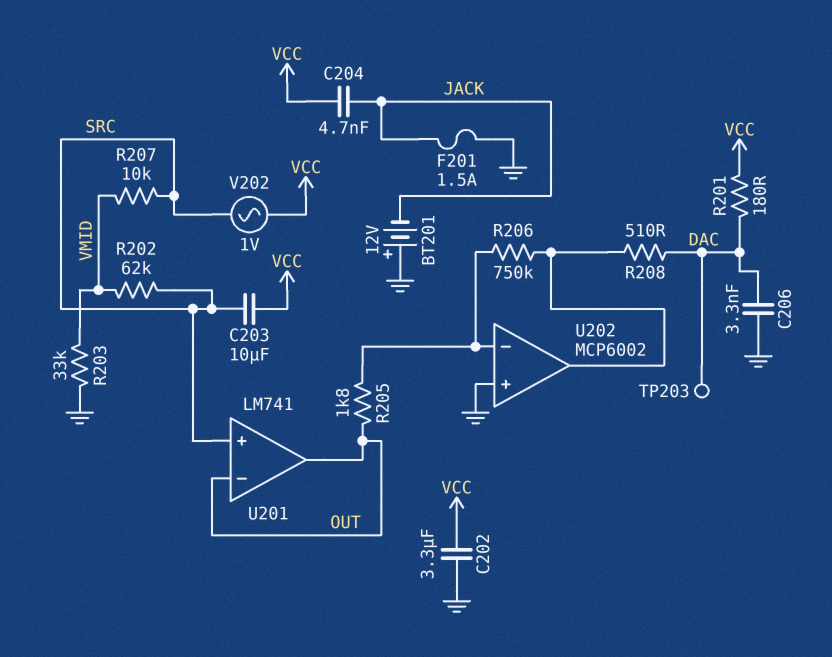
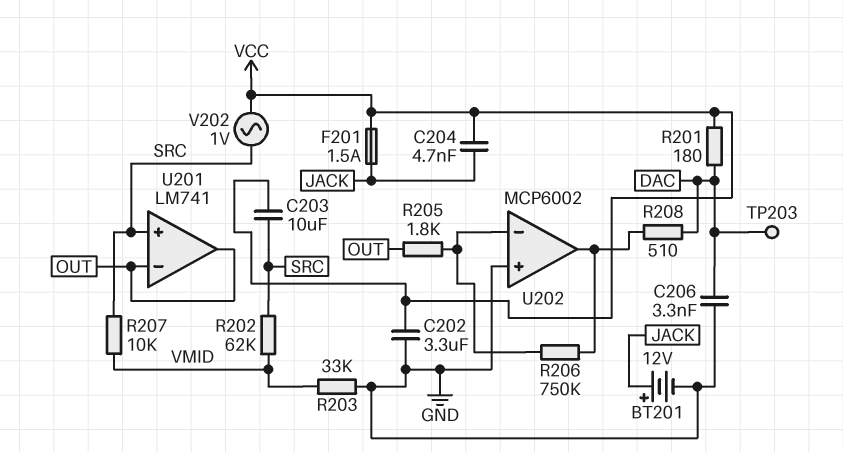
BT201: 12V (plus GND, minus JACK) -> 12V (plus JACK, minus GND)
F201: 1.5A (GND, JACK) -> 1.5A (JACK, VCC)

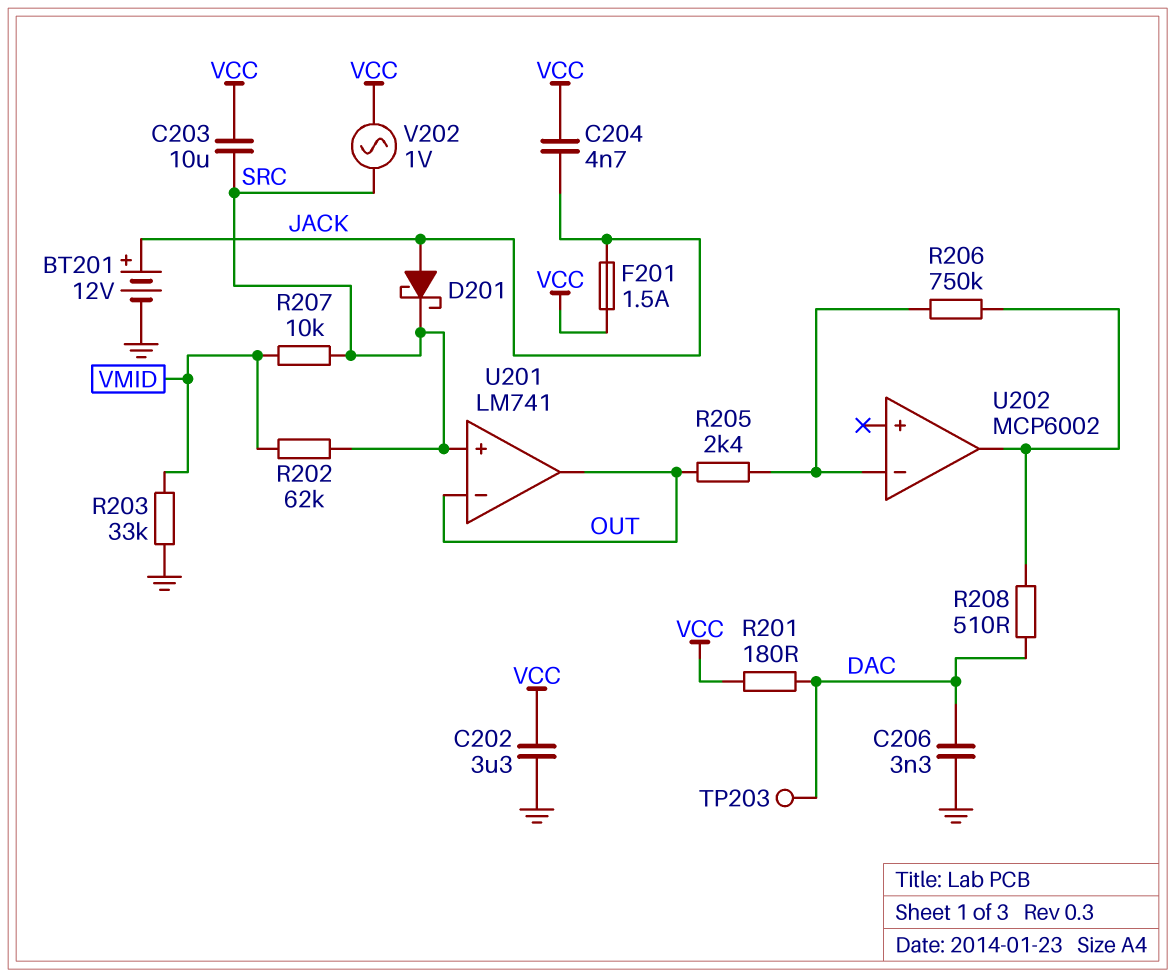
D201: none -> schottky (A JACK, K SRC)
R205: 1.8k (OUT, U202/in-) -> 2.4k (OUT, U202/in-)
U202 pin in+: GND -> none

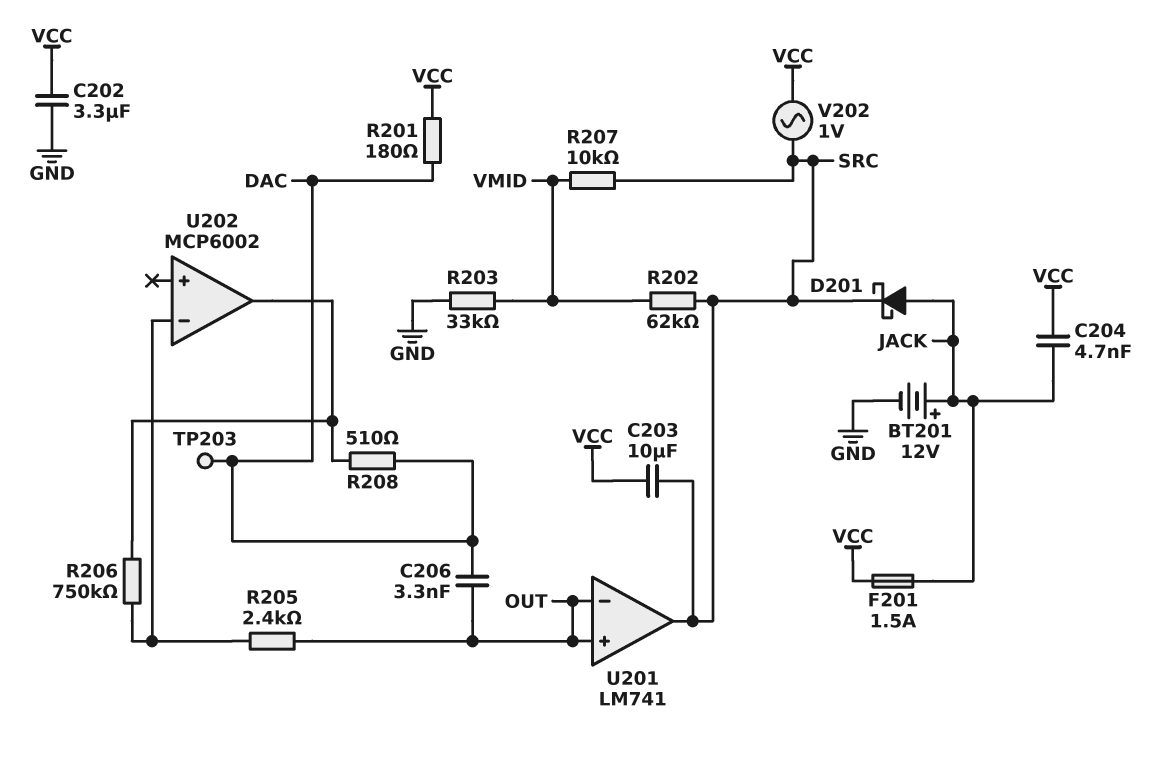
C206: 3.3nF (DAC, GND) -> 3.3nF (DAC, OUT)
U201 pin in+: SRC -> OUT
U201 pin out: OUT -> SRC

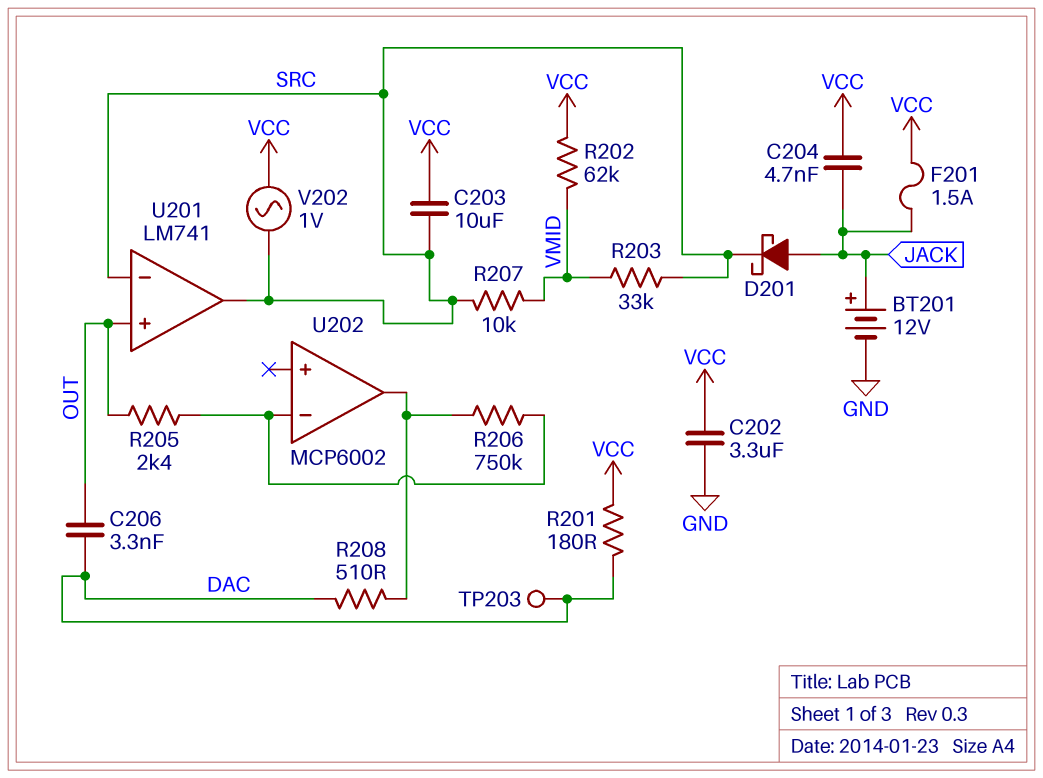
R202: 62k (SRC, VMID) -> 62k (VCC, VMID)
R203: 33k (GND, VMID) -> 33k (SRC, VMID)
U201 pin in-: OUT -> SRC

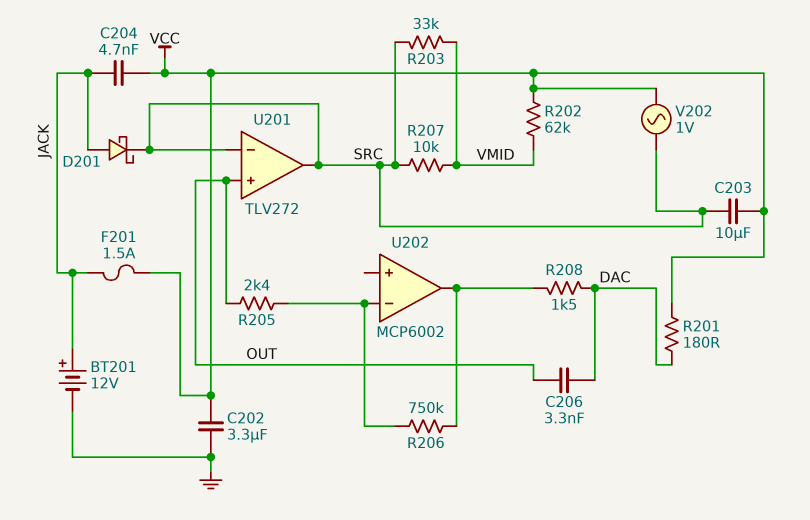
R208: 510 (DAC, U202/out) -> 1.5k (DAC, U202/out)
TP203: test point (DAC) -> none
U201: LM741 -> TLV272

